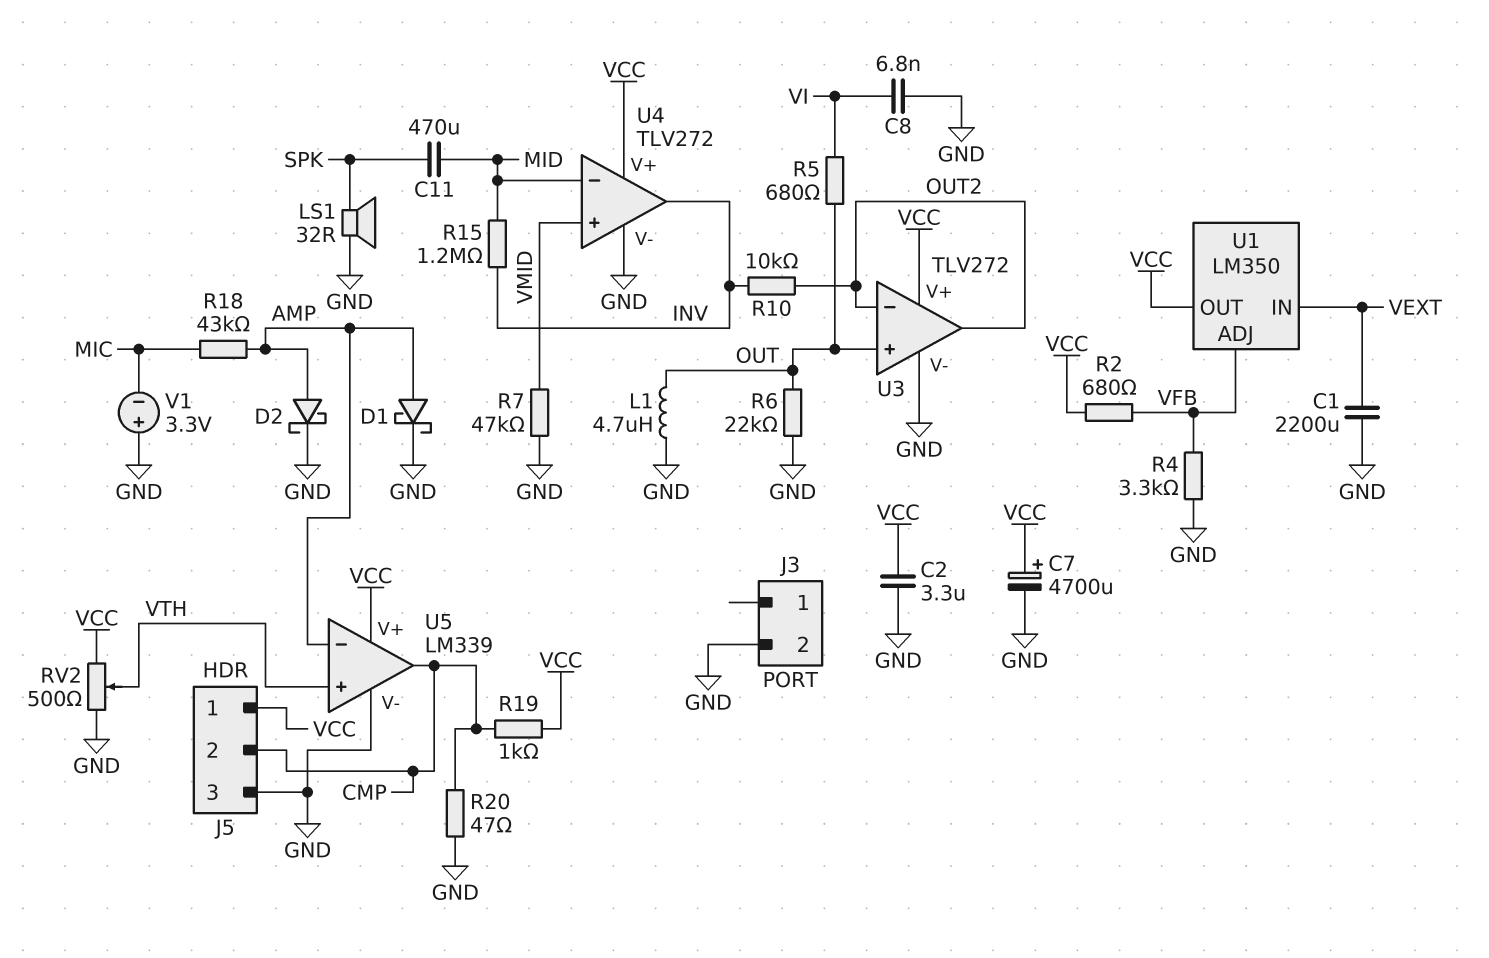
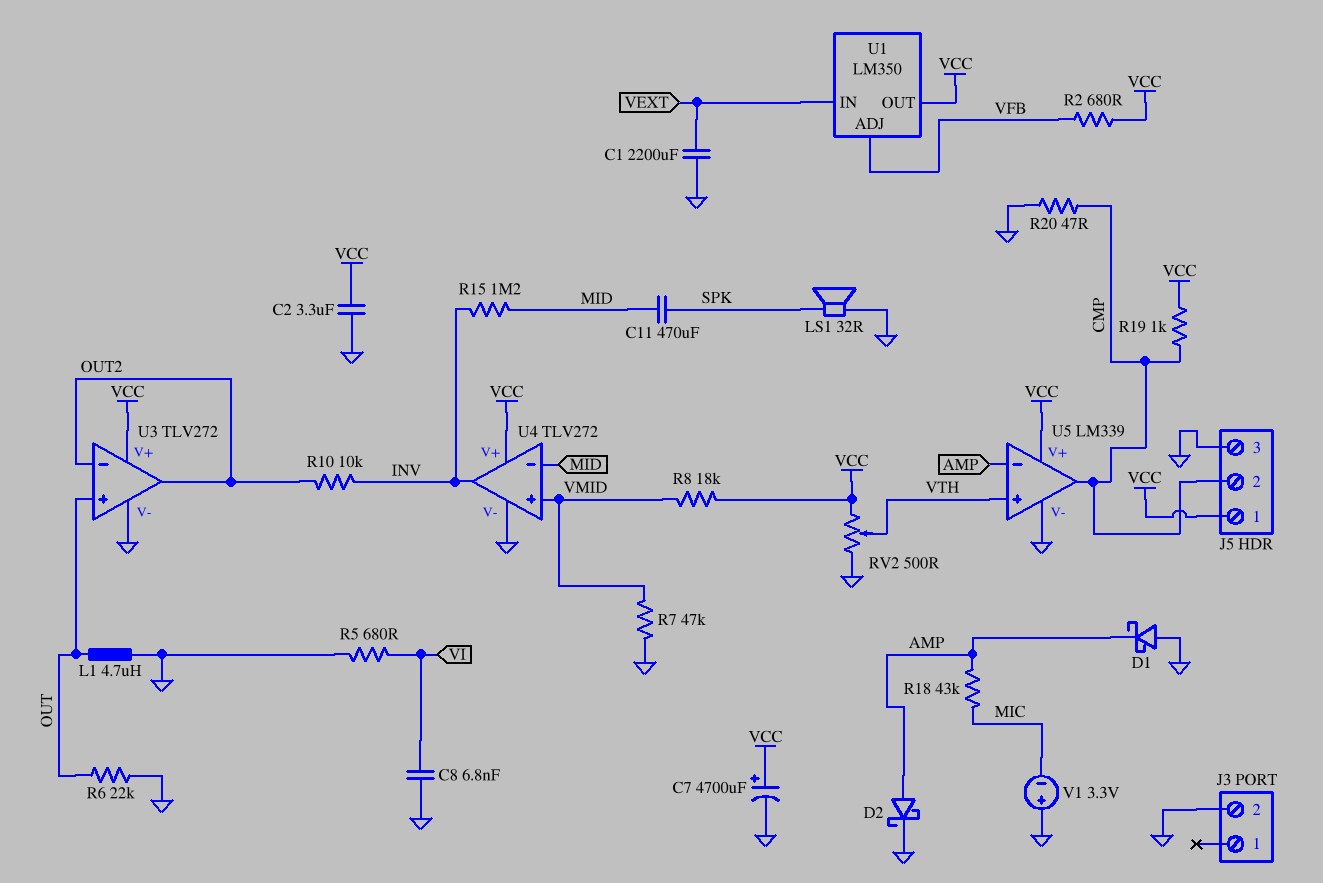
D1: schottky (A AMP, K GND) -> schottky (A GND, K AMP)
R4: 3.3k (GND, VFB) -> none
R5: 680 (OUT, VI) -> 680 (GND, VI)
R8: none -> 18k (VCC, VMID)

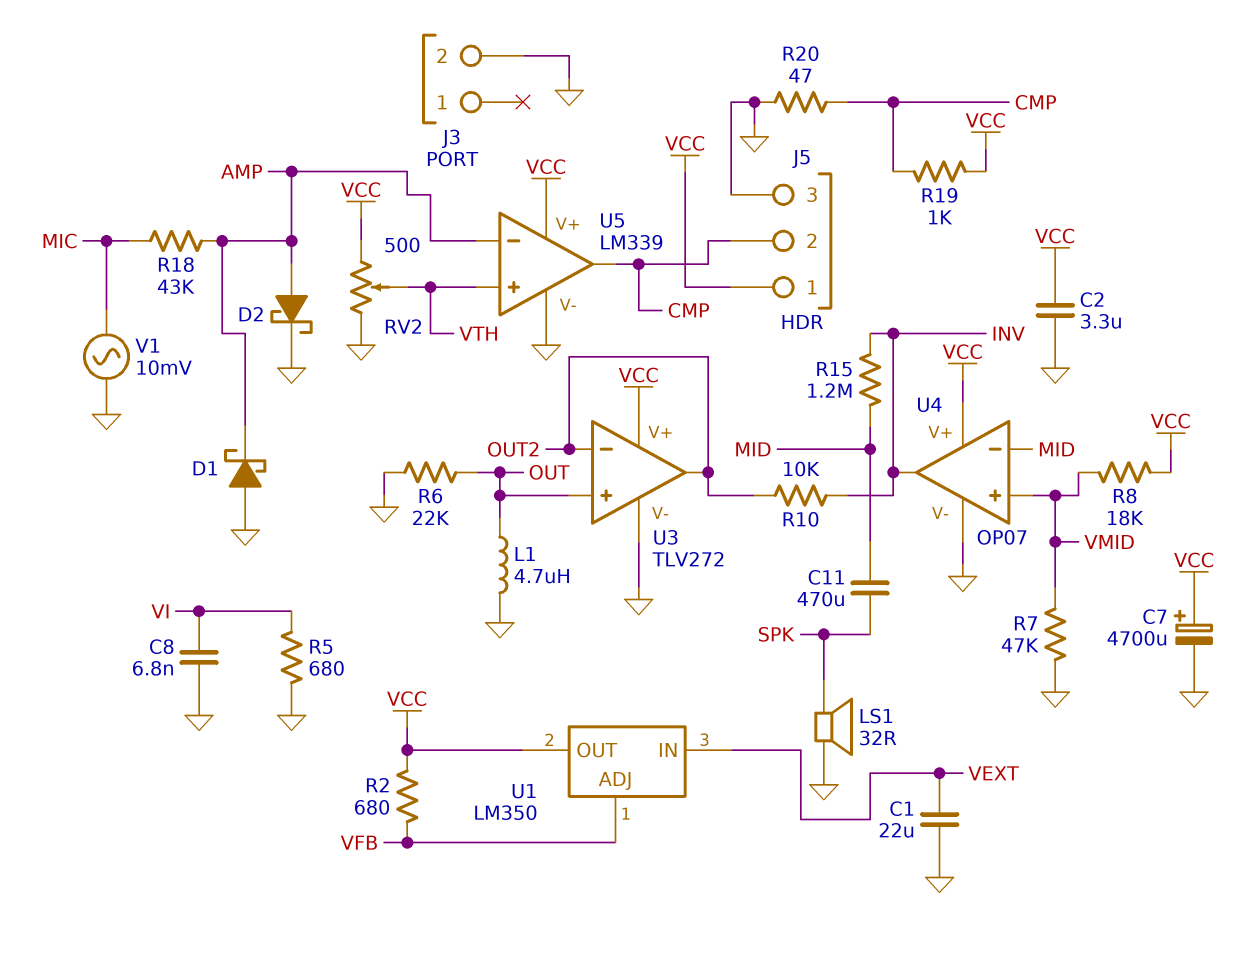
C1: 2200uF (GND, VEXT) -> 22uF (GND, VEXT)
U4: TLV272 -> OP07
V1: 3.3V (plus GND, minus MIC) -> AC 10mV (GND, MIC)

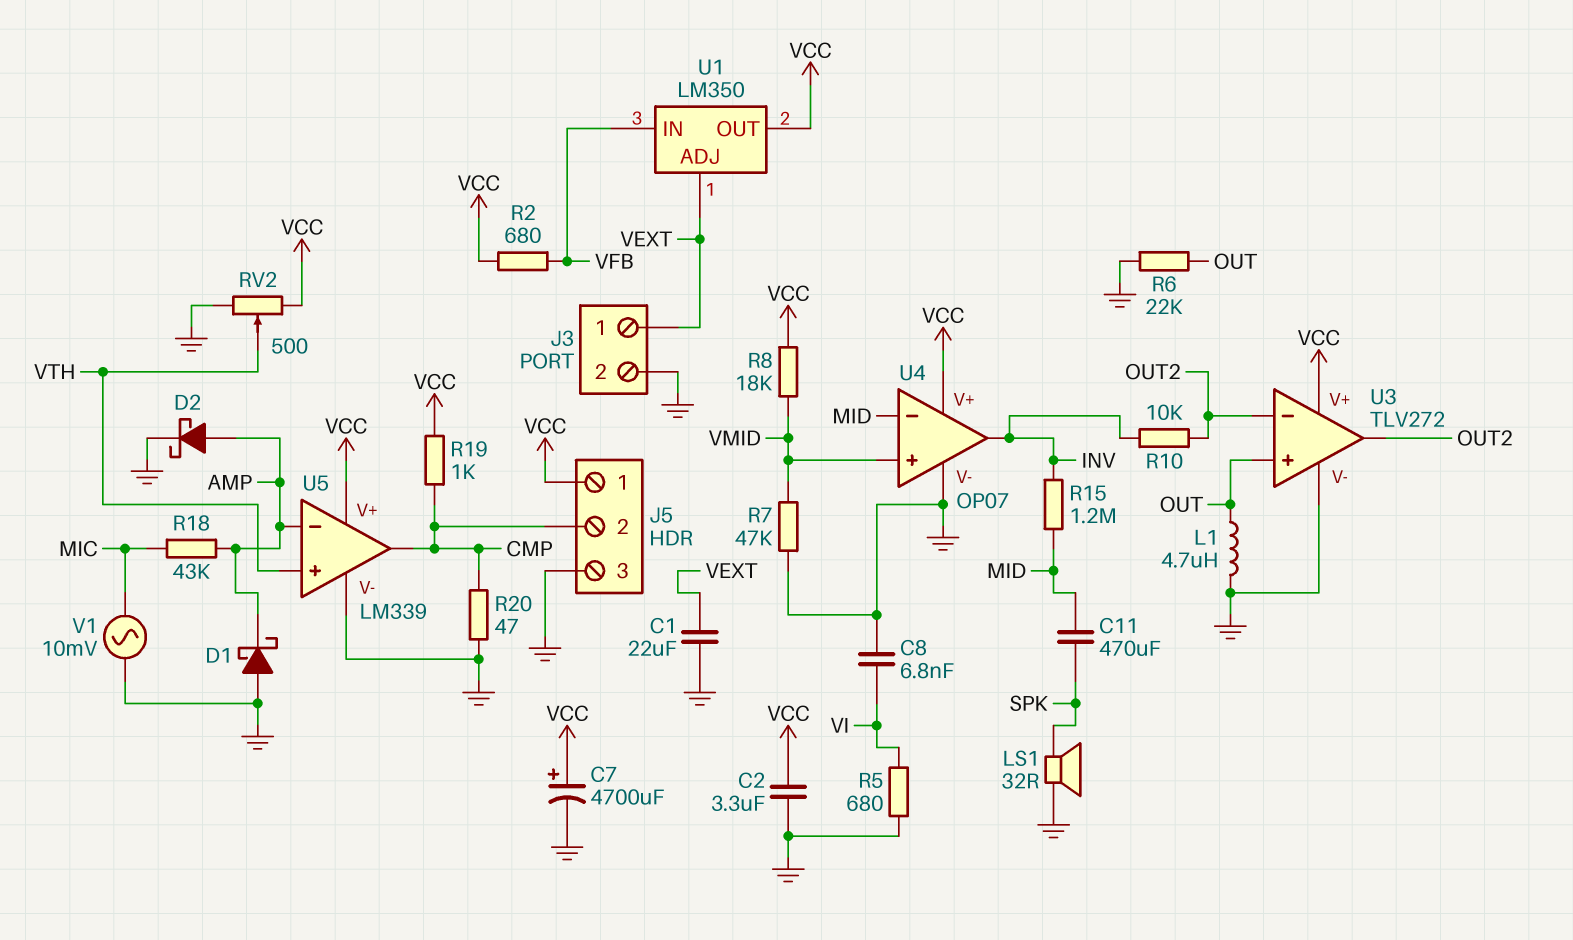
J3 pin 1: none -> VEXT
U1 pin ADJ: VFB -> VEXT
U1 pin IN: VEXT -> VFB

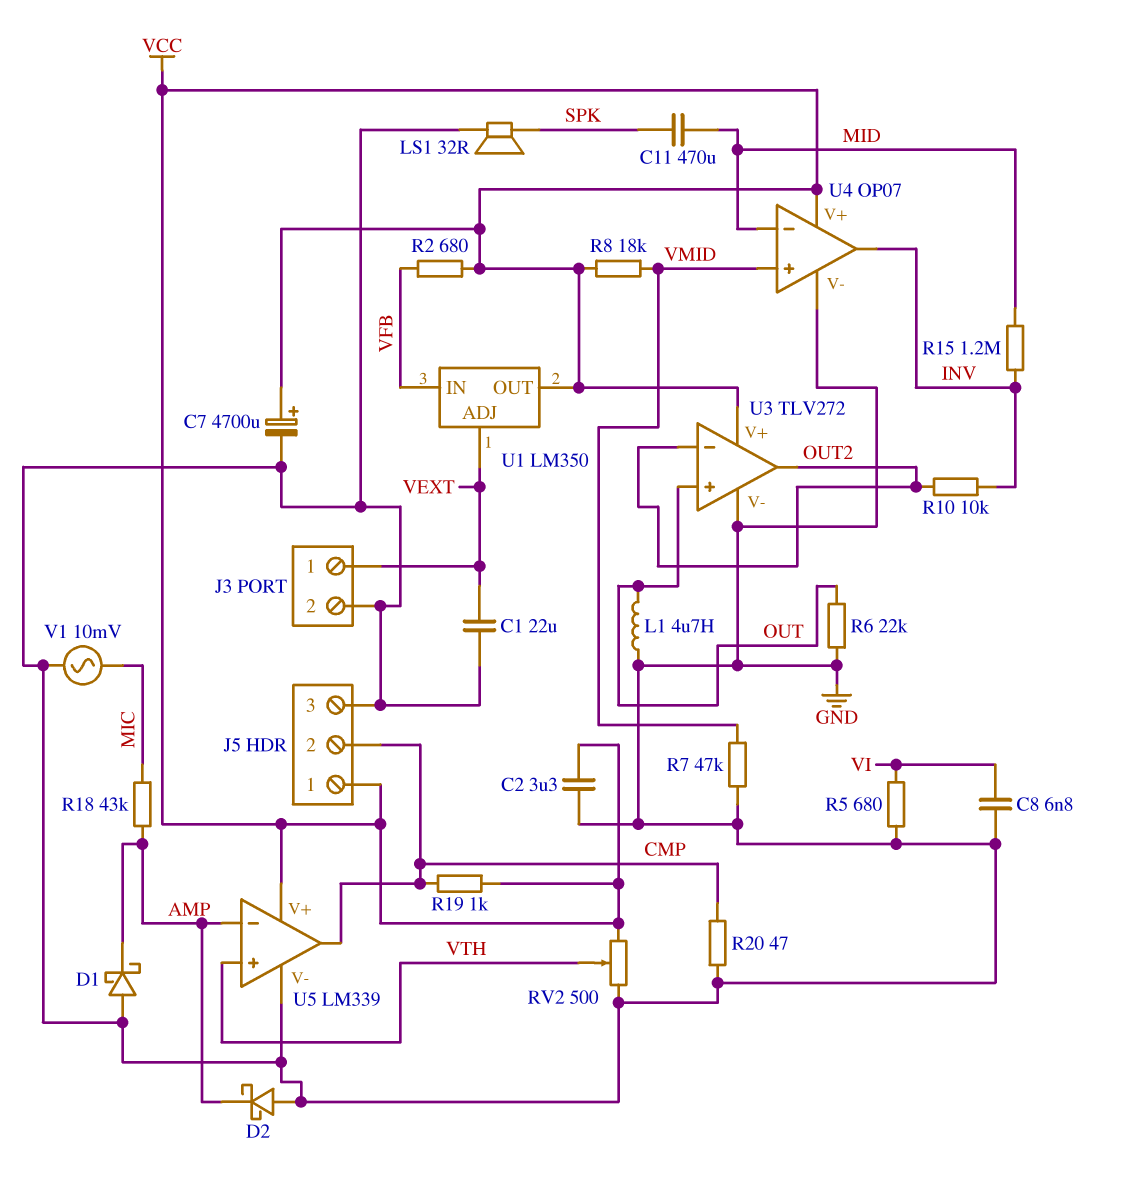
D2: schottky (A AMP, K GND) -> schottky (A GND, K AMP)

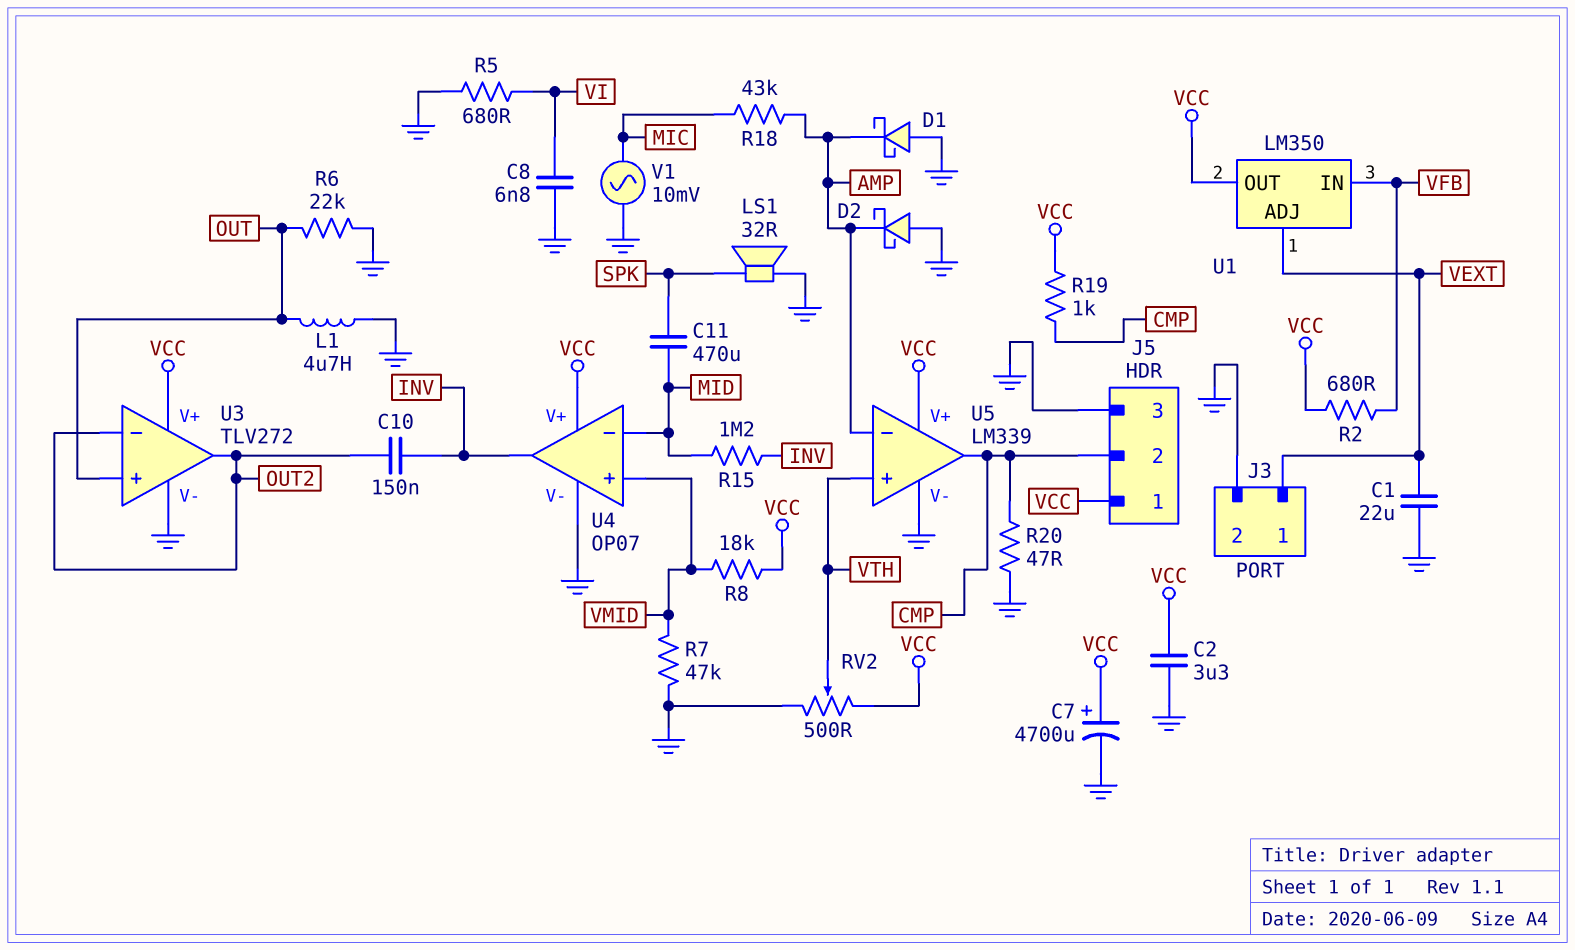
C10: none -> 150nF (INV, OUT2)
R10: 10k (INV, OUT2) -> none

